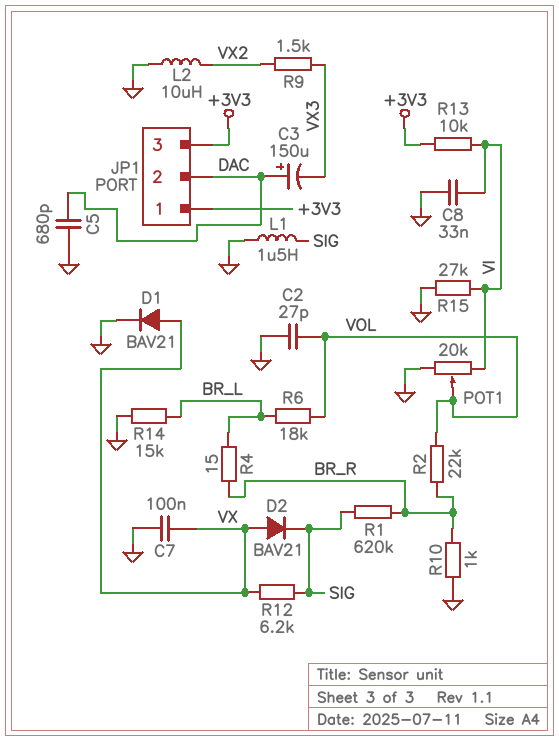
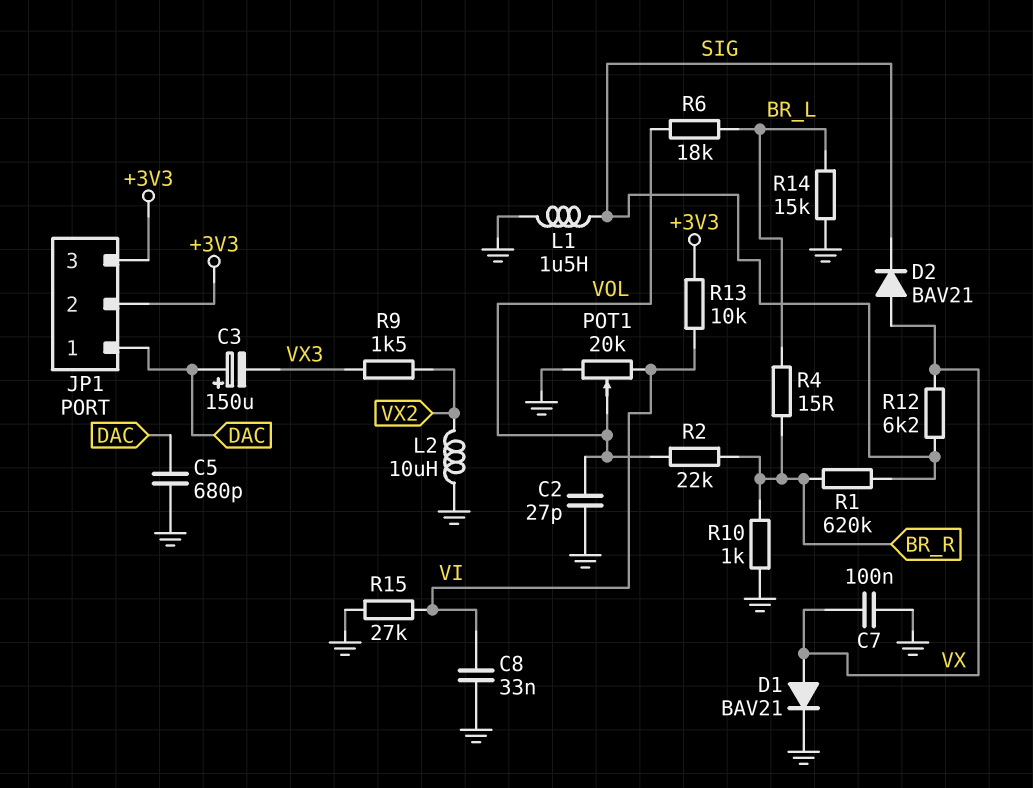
JP1 pin 1: +3V3 -> DAC
JP1 pin 2: DAC -> +3V3

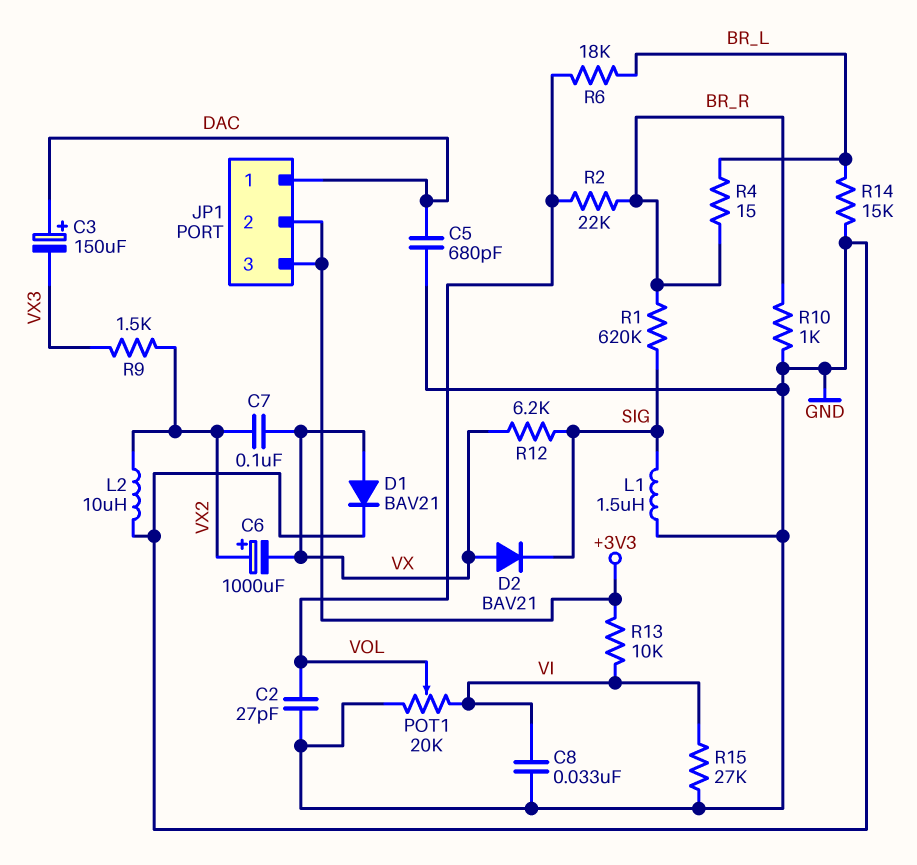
C6: none -> 1000uF (plus VX2, minus VX)
C7: 100nF (GND, VX) -> 100nF (VX, VX2)

